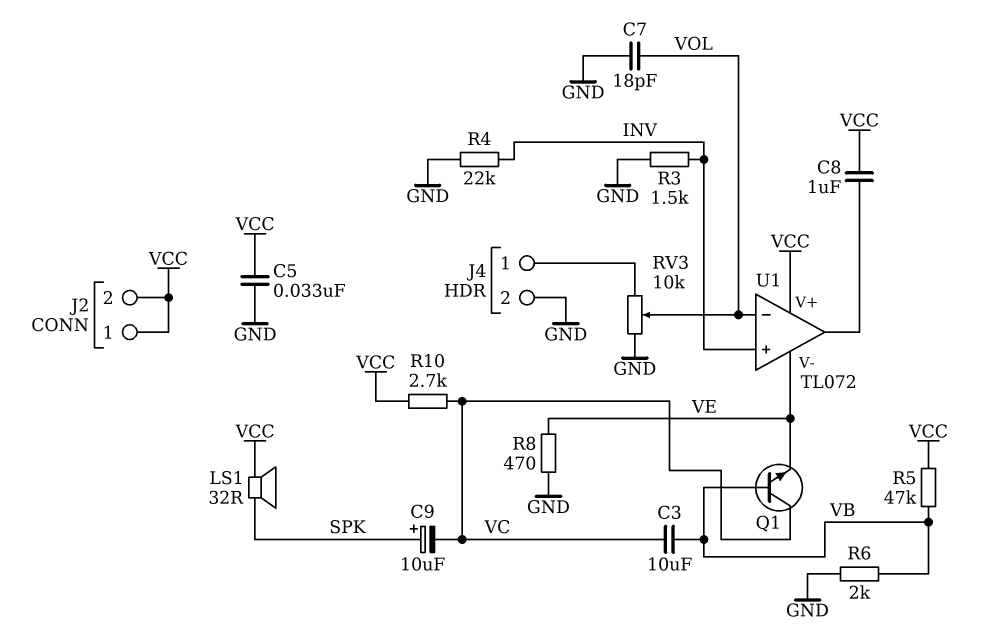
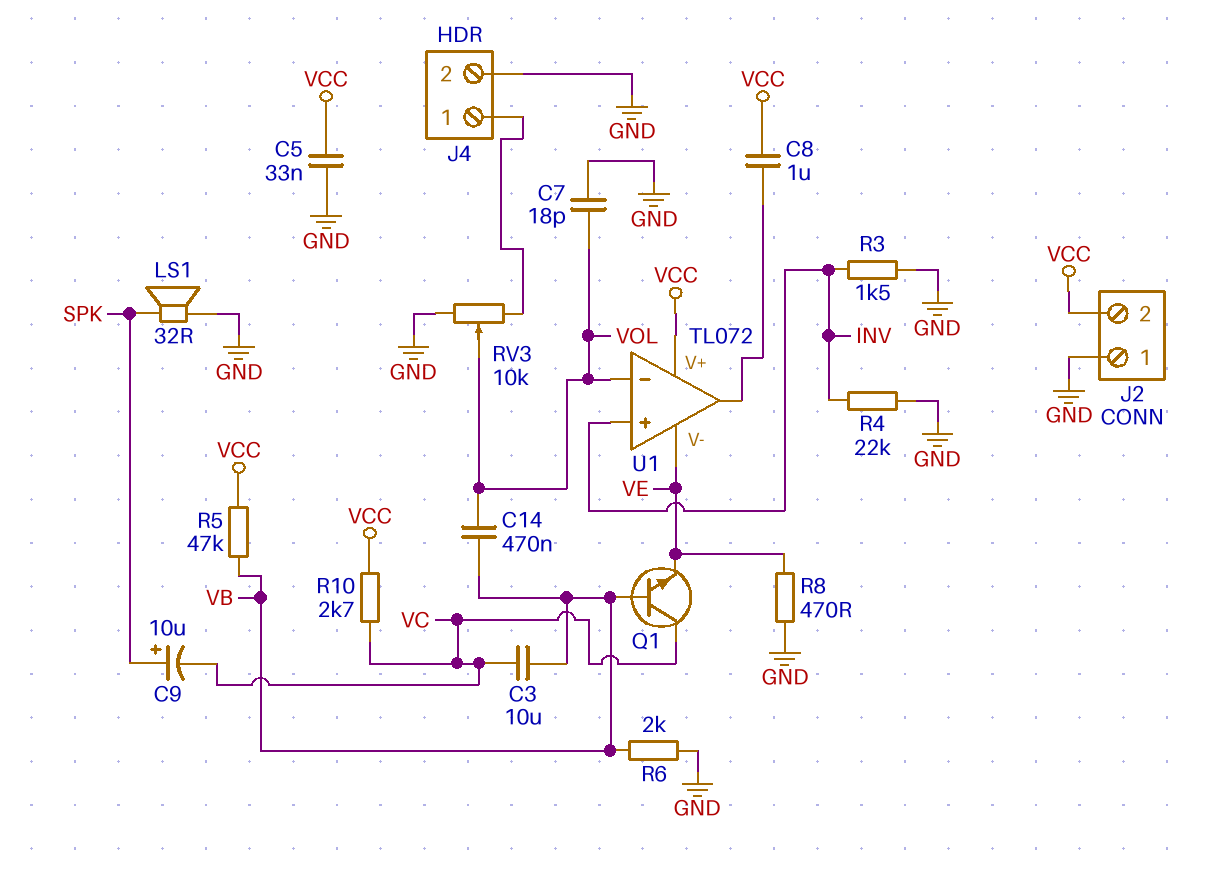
C14: none -> 470nF (VB, VOL)
J2 pin 1: VCC -> GND
LS1: speaker 32R (SPK, VCC) -> speaker 32R (GND, SPK)

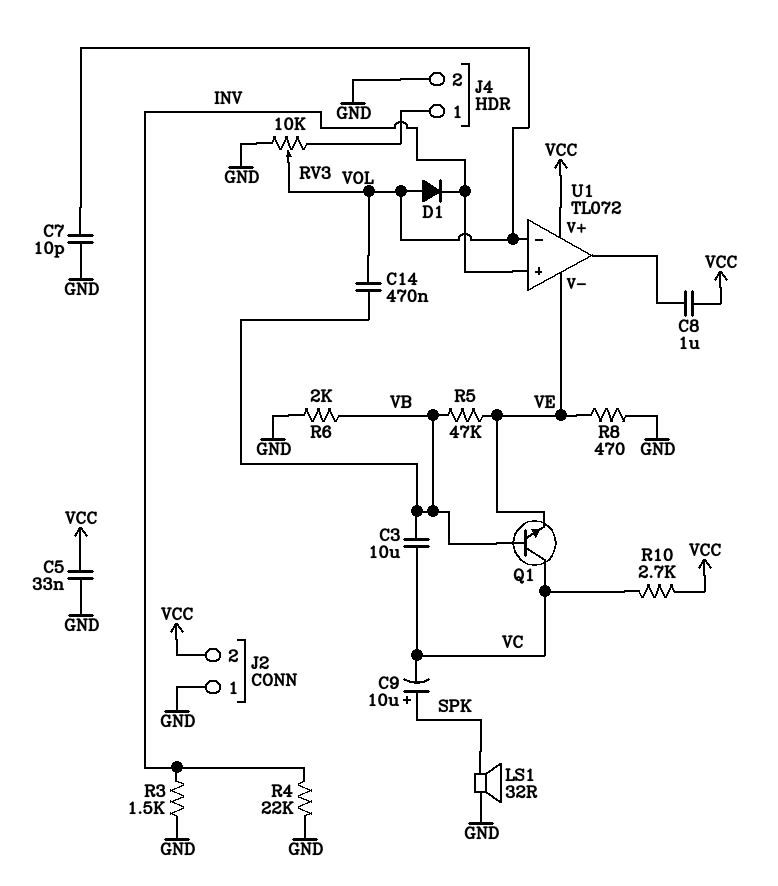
C7: 18pF (GND, VOL) -> 10pF (GND, VOL)
D1: none -> diode (A VOL, K INV)
R5: 47k (VB, VCC) -> 47k (VB, VE)

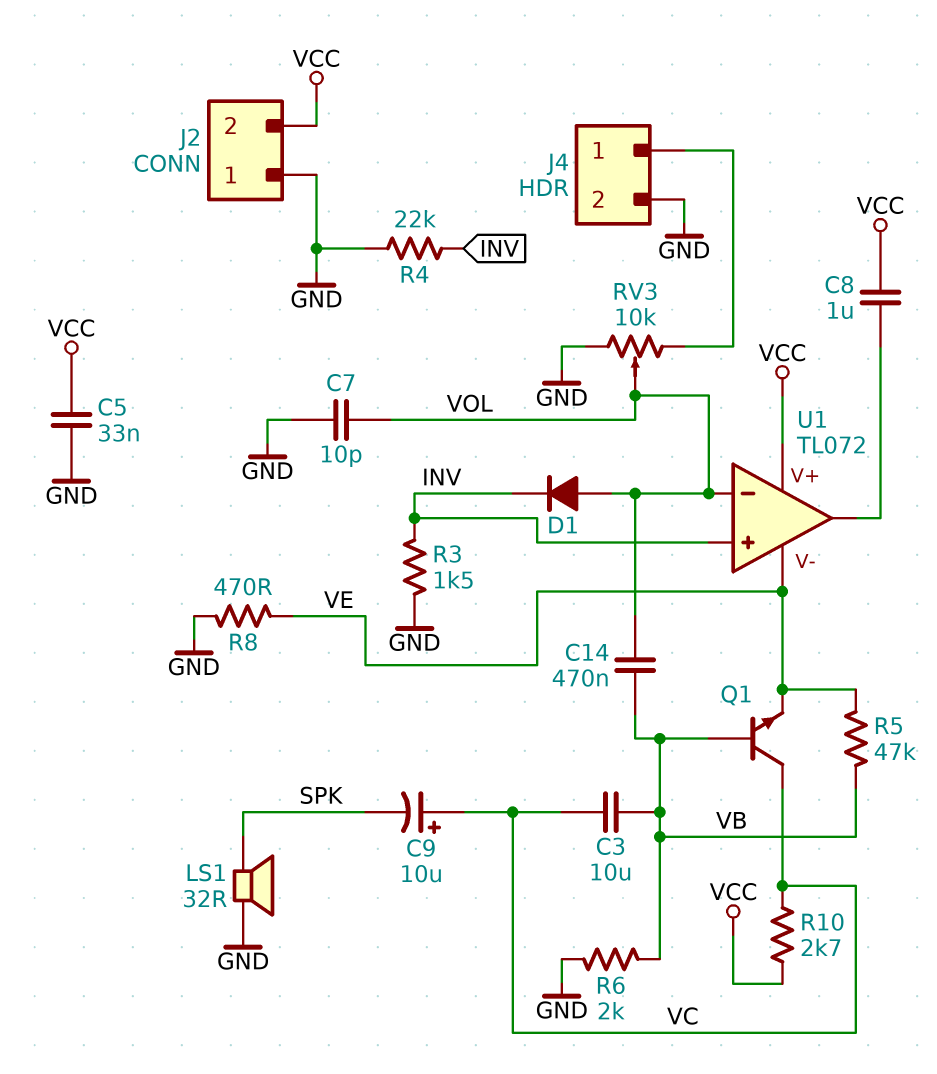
C9: 10uF (plus SPK, minus VC) -> 10uF (plus VC, minus SPK)

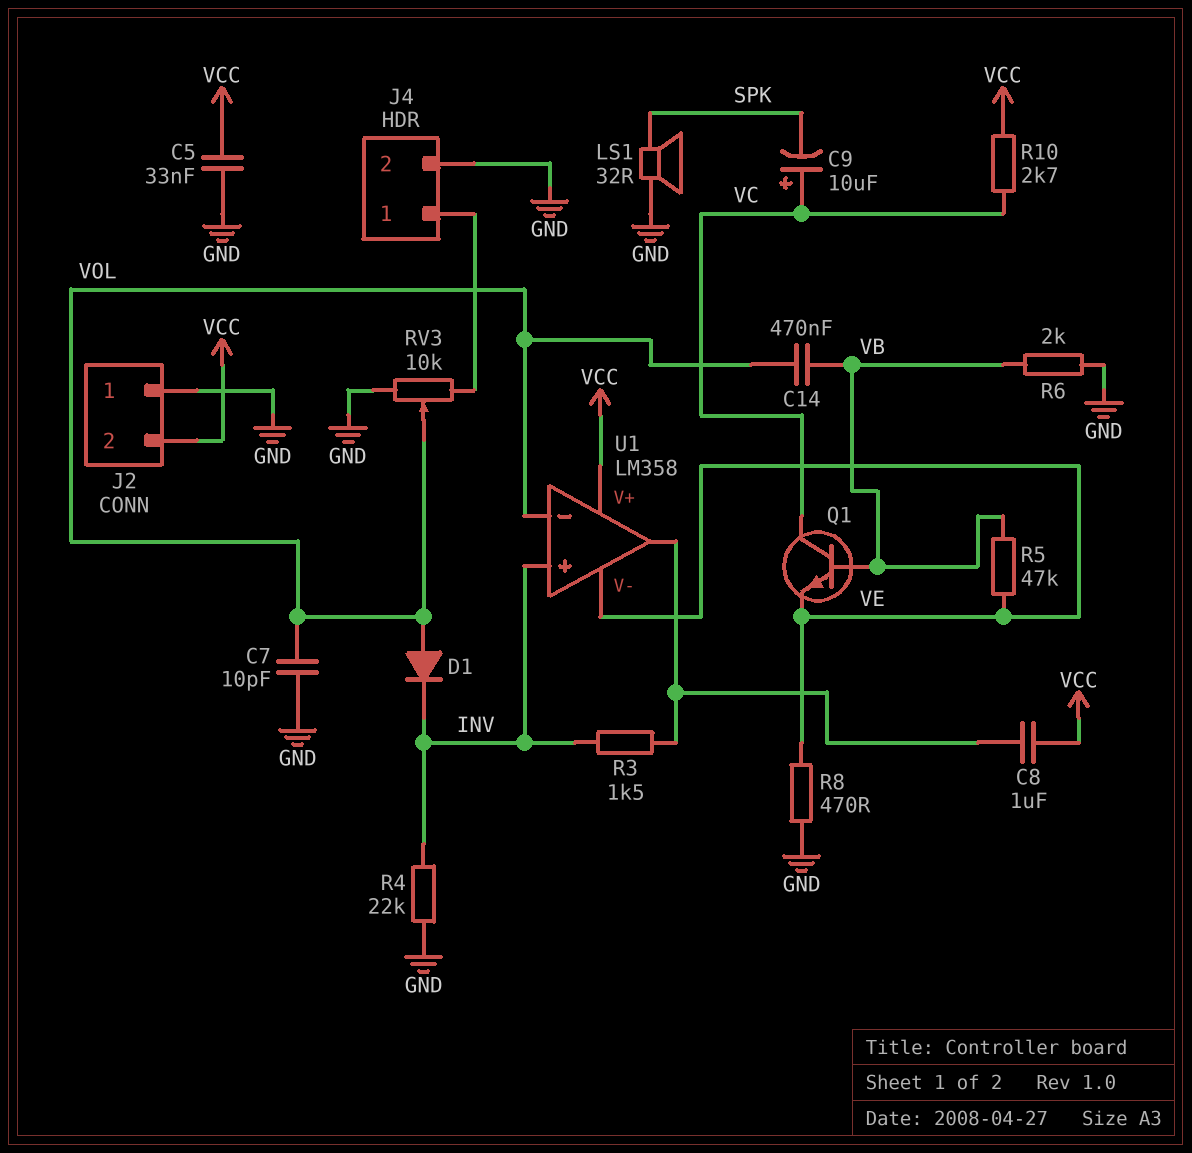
C3: 10uF (VB, VC) -> none
R3: 1.5k (GND, INV) -> 1.5k (INV, U1/out)
U1: TL072 -> LM358

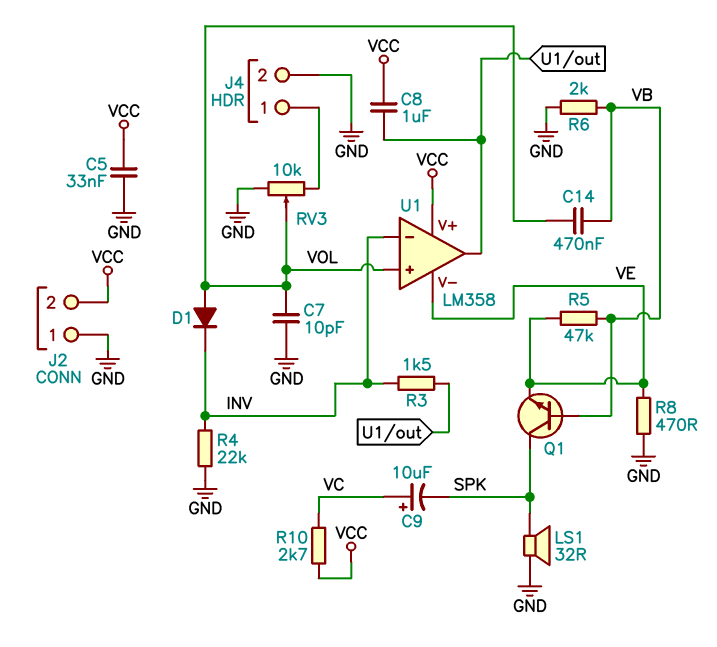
Q1: NPN (B VB, C VC, E VE) -> NPN (B VB, C SPK, E VE)
U1 pin in+: INV -> VOL
U1 pin in-: VOL -> INV

